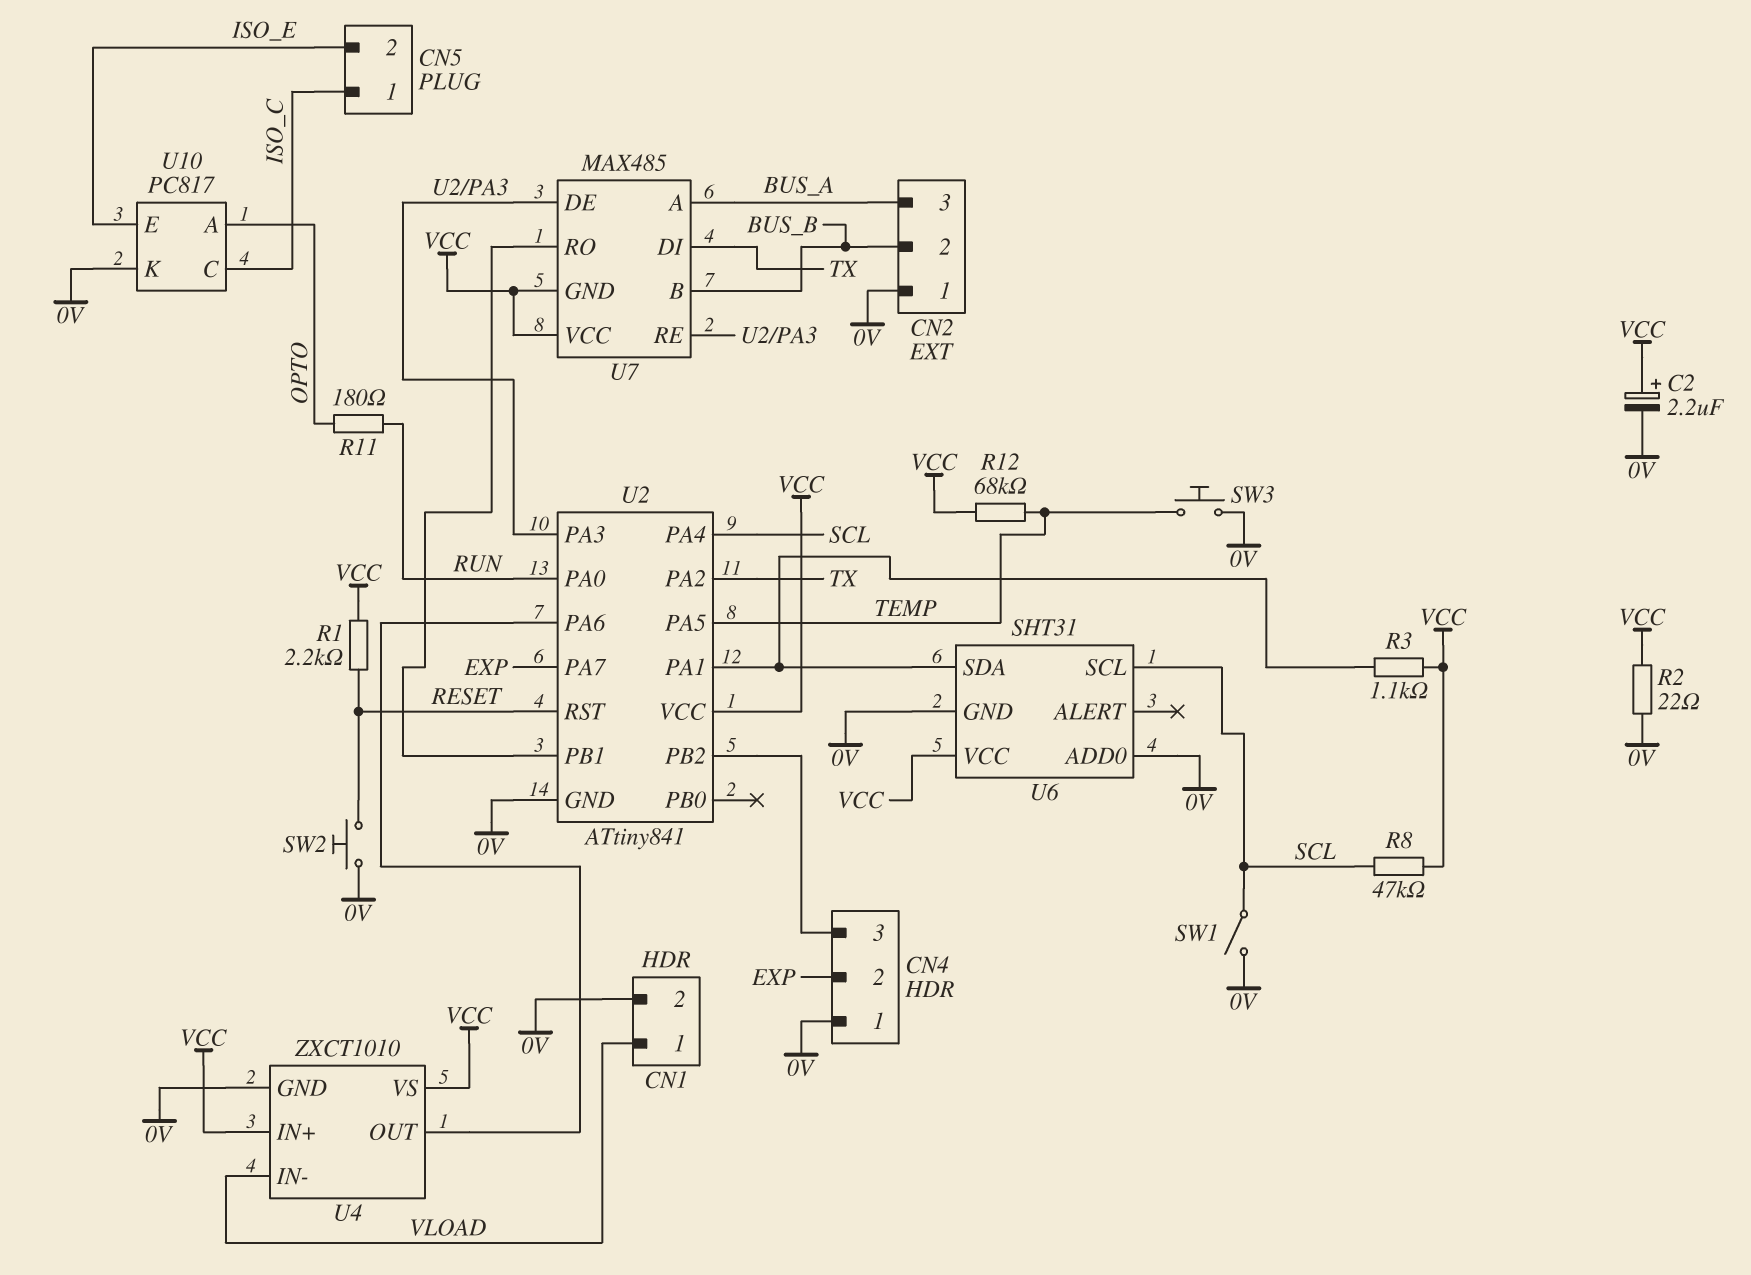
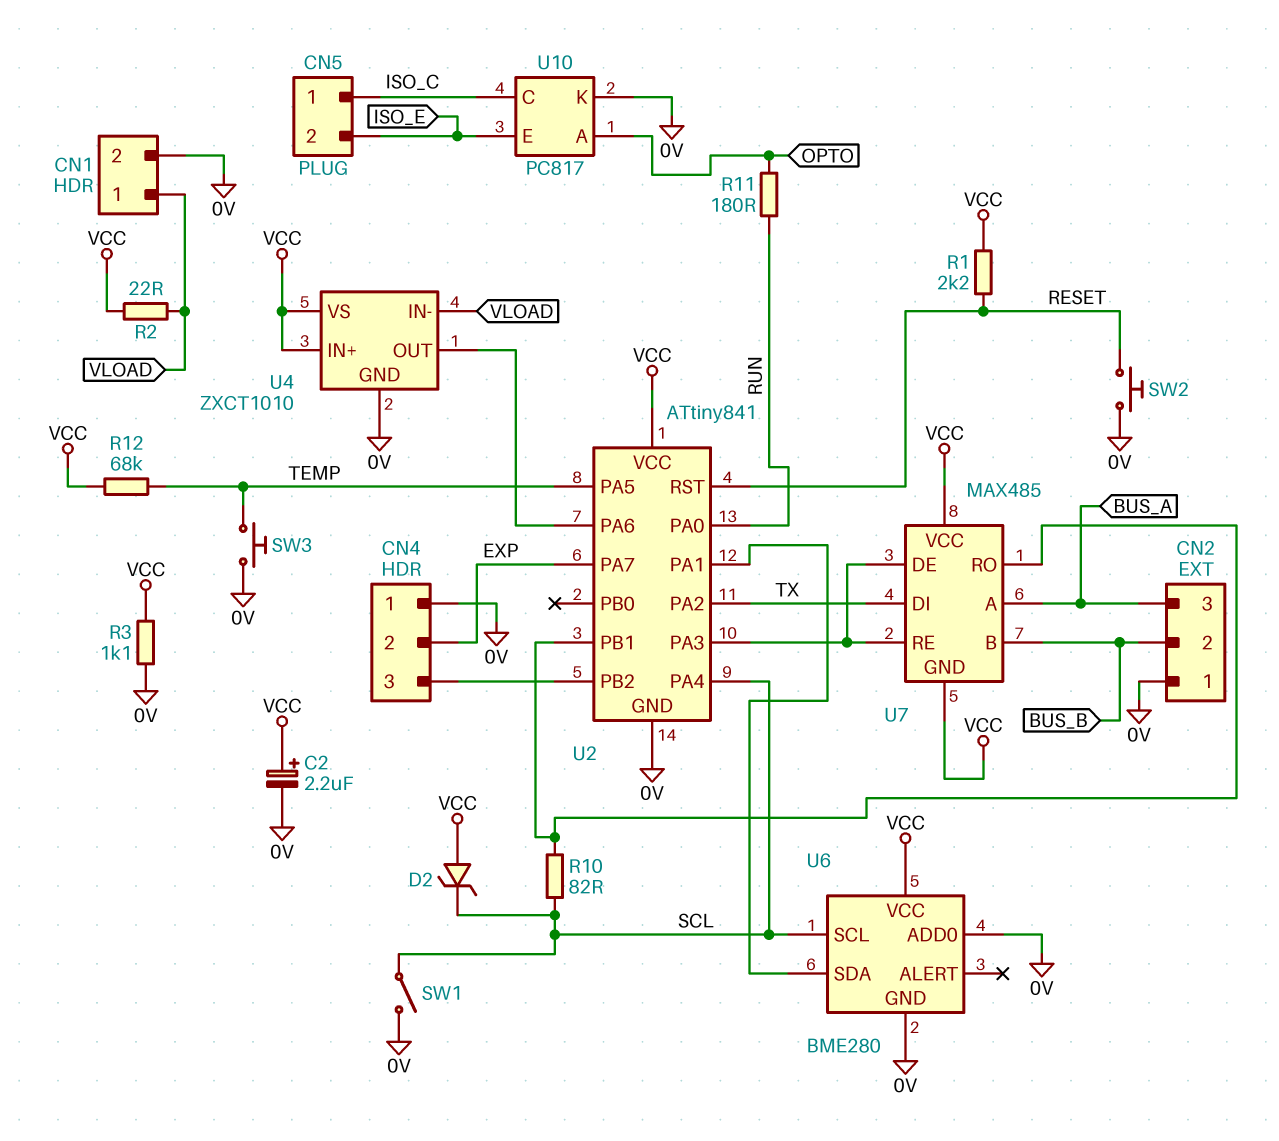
D2: none -> zener (A VCC, K SCL)
R2: 22 (0V, VCC) -> 22 (VCC, VLOAD)
R3: 1.1k (U2/PA1, VCC) -> 1.1k (0V, VCC)
R8: 47k (SCL, VCC) -> none
R10: none -> 82 (SCL, U2/PB1)
U6: SHT31 -> BME280

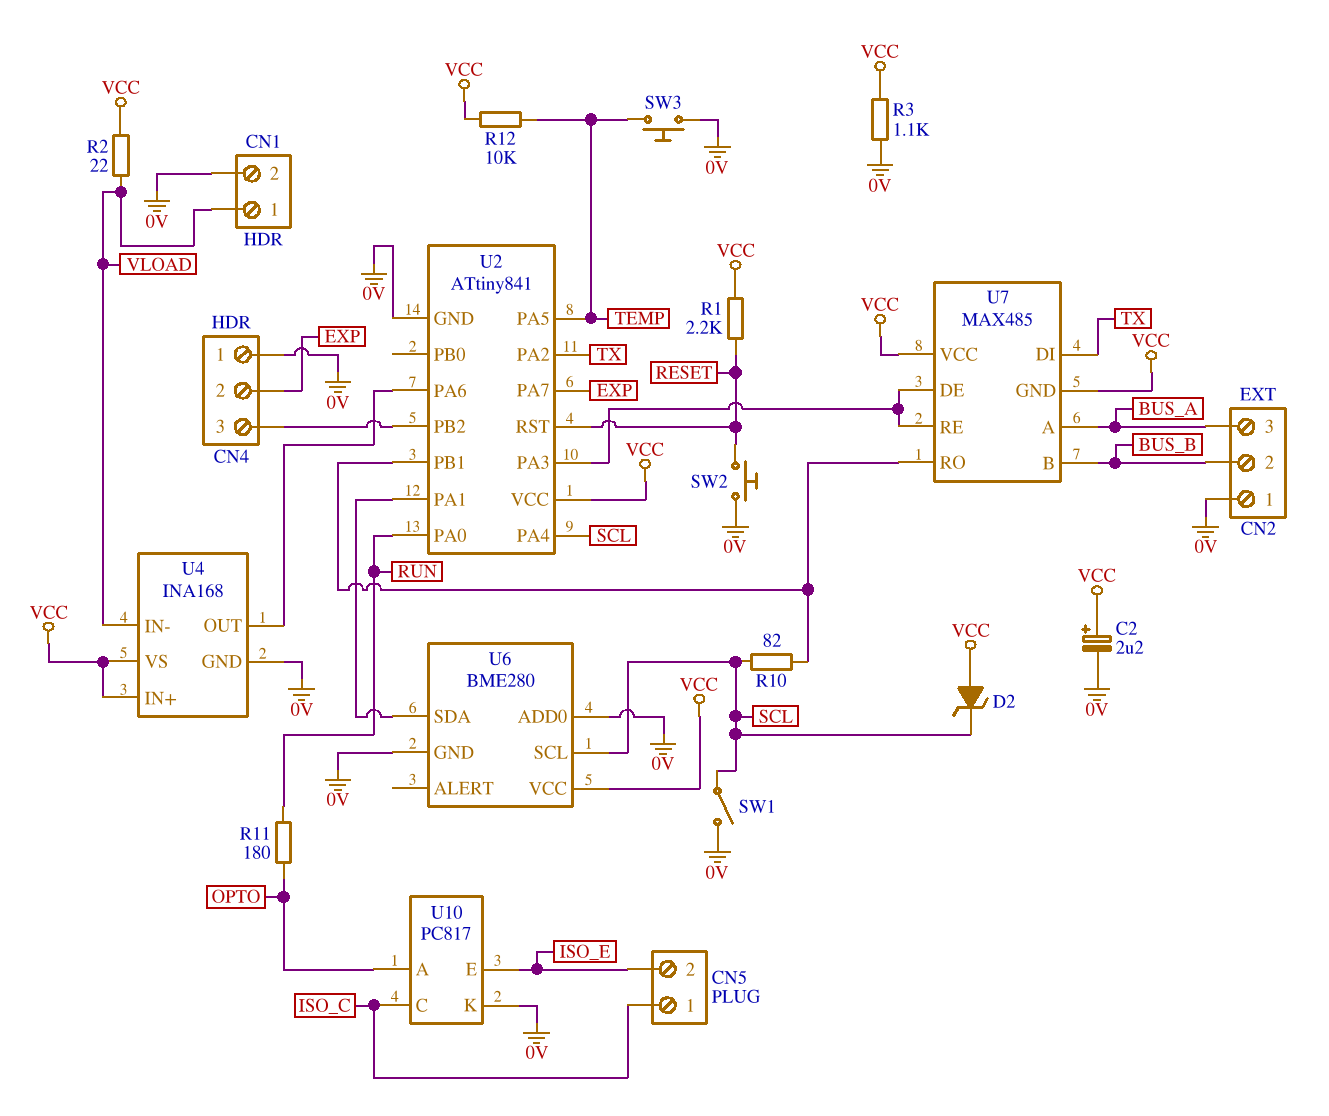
R12: 68k (TEMP, VCC) -> 10k (TEMP, VCC)
U4: ZXCT1010 -> INA168

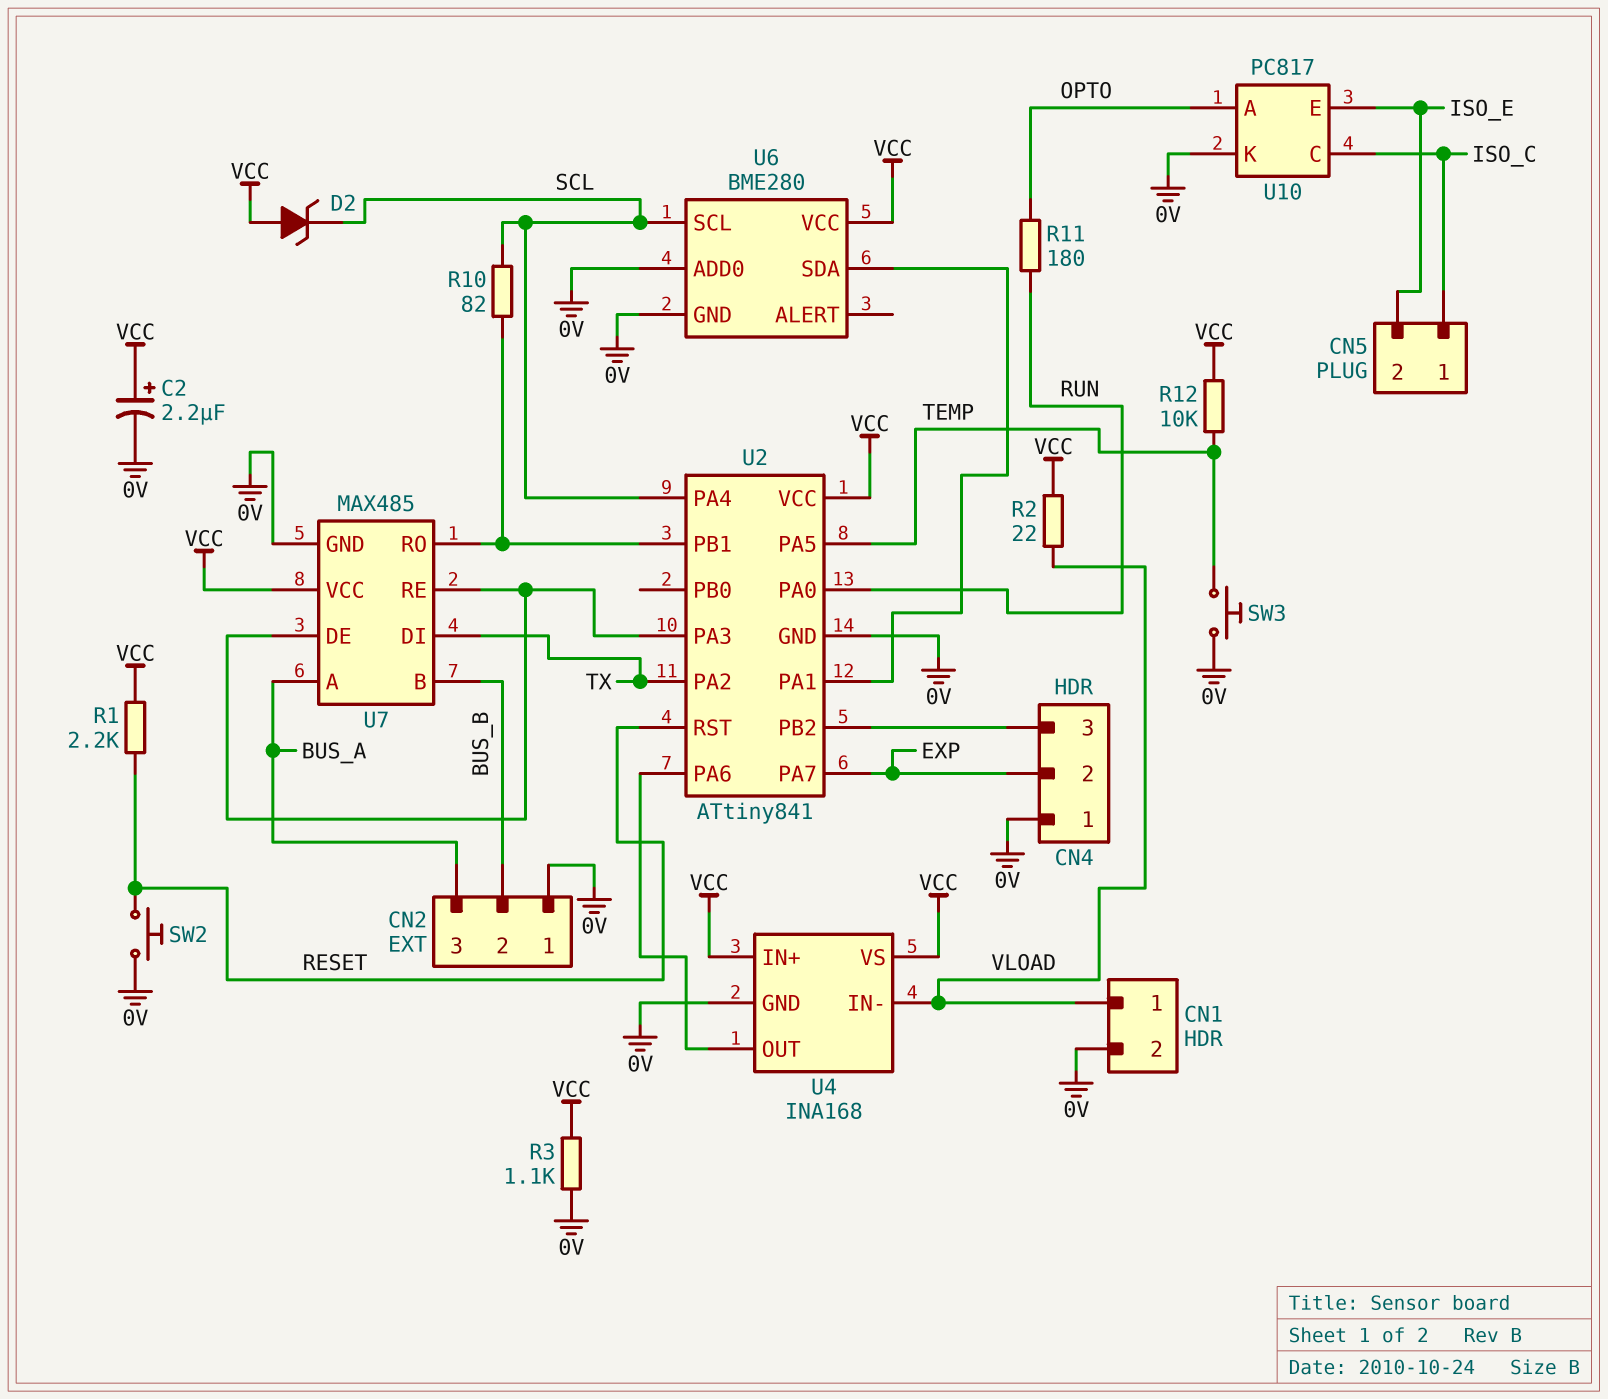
SW1: switch (0V, SCL) -> none
U7 pin GND: VCC -> 0V

